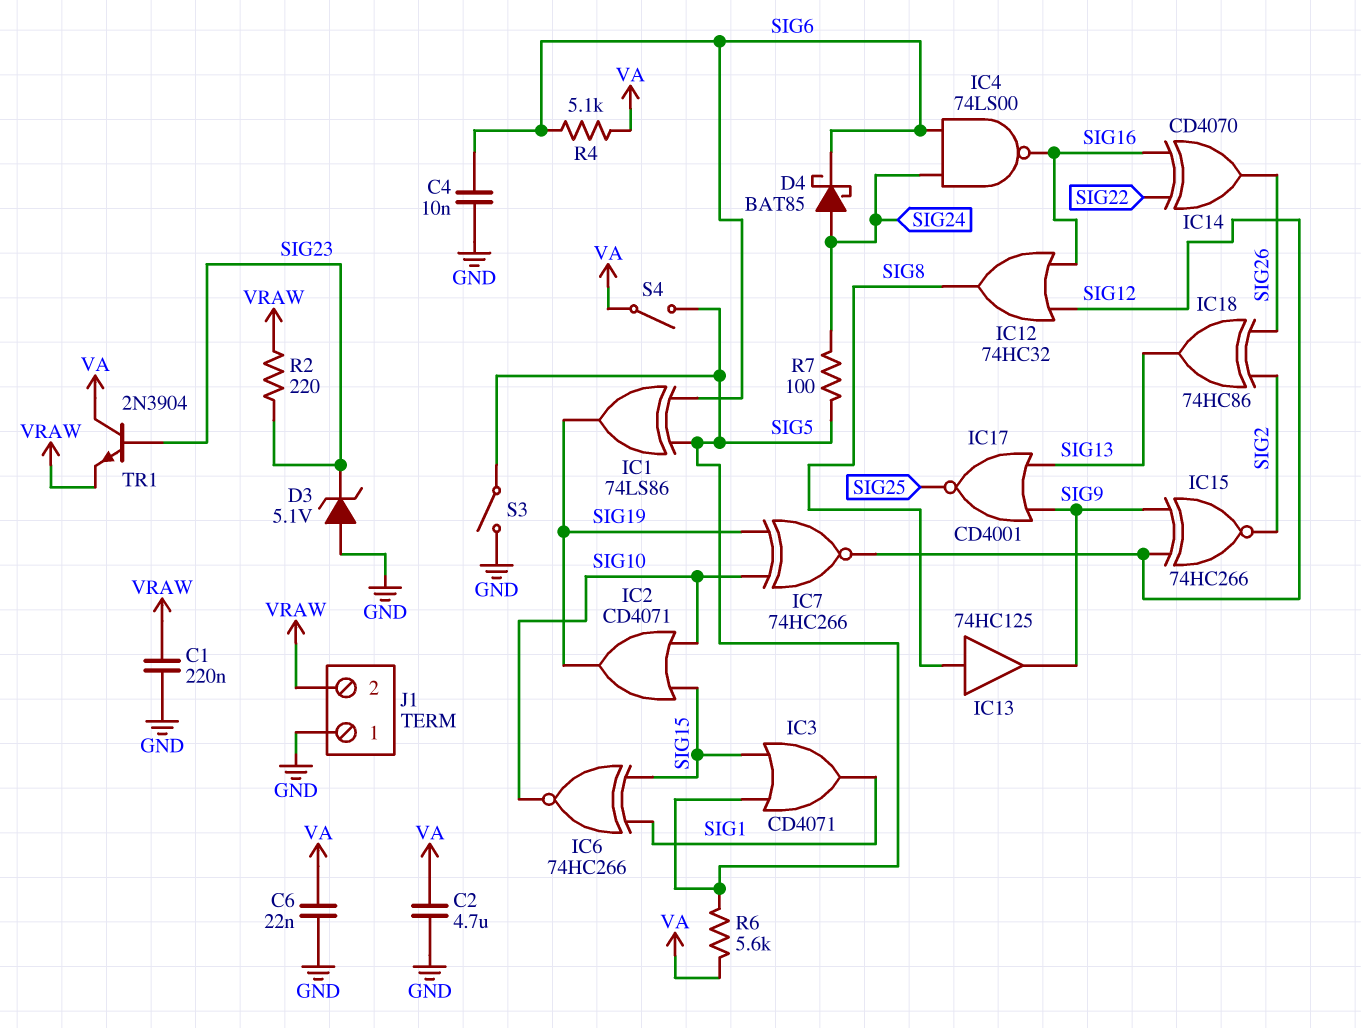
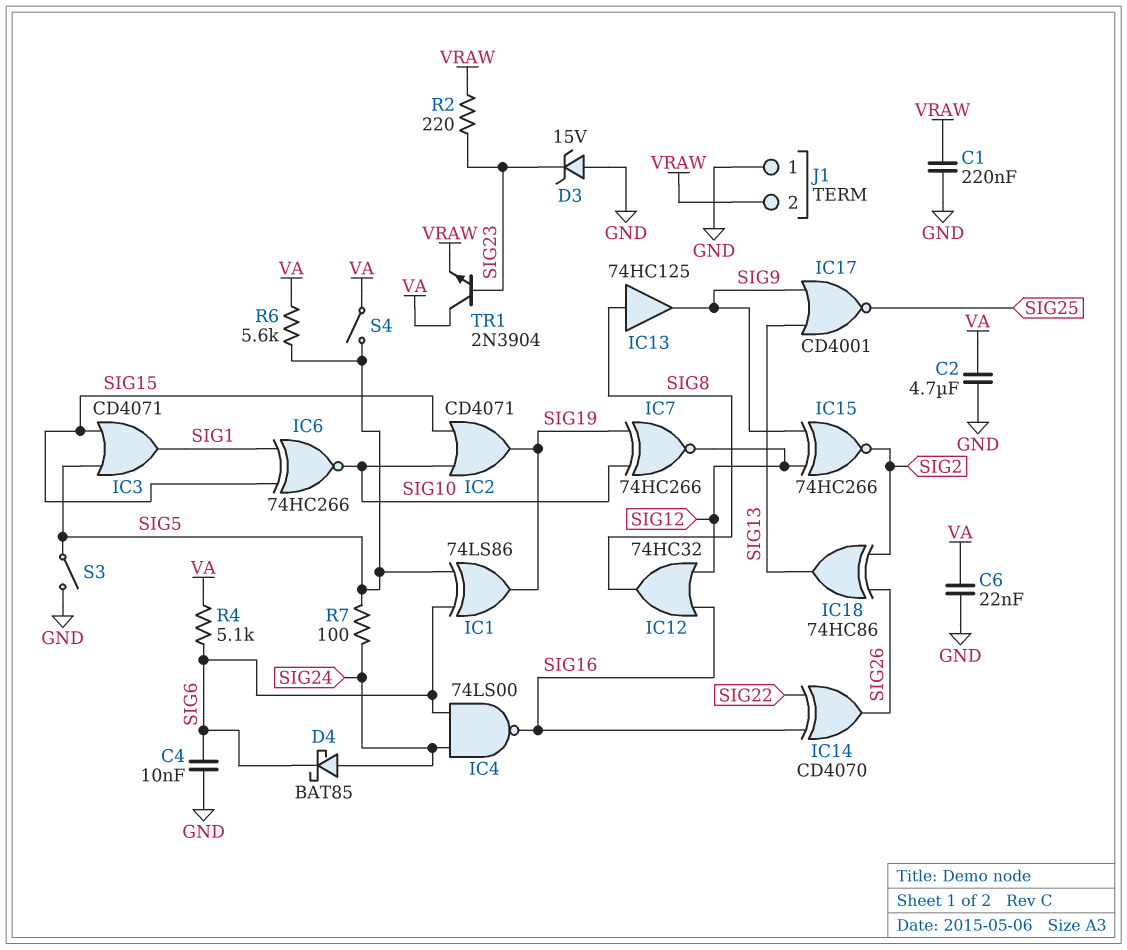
D3: zener 5.1V (A GND, K SIG23) -> zener 15V (A GND, K SIG23)

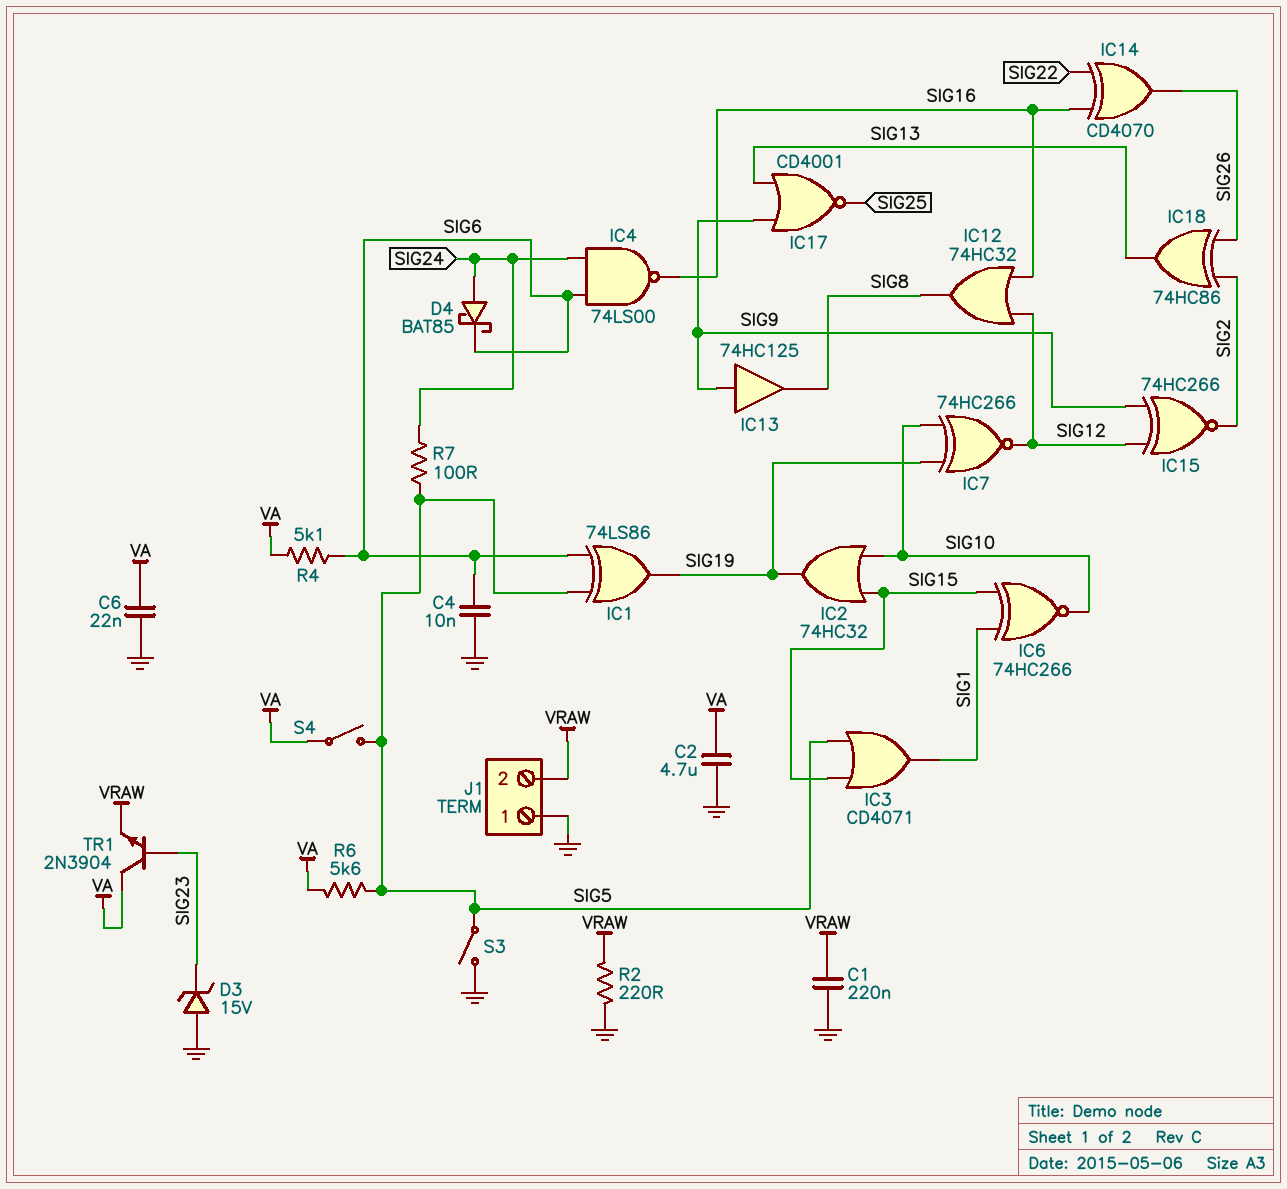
IC2: OR CD4071 (in SIG10, in SIG15, out SIG19) -> OR 74HC32 (in SIG10, in SIG15, out SIG19)
IC13: buffer 74HC125 (in SIG8, out SIG9) -> buffer 74HC125 (in SIG9, out SIG8)
R2: 220 (SIG23, VRAW) -> 220 (GND, VRAW)

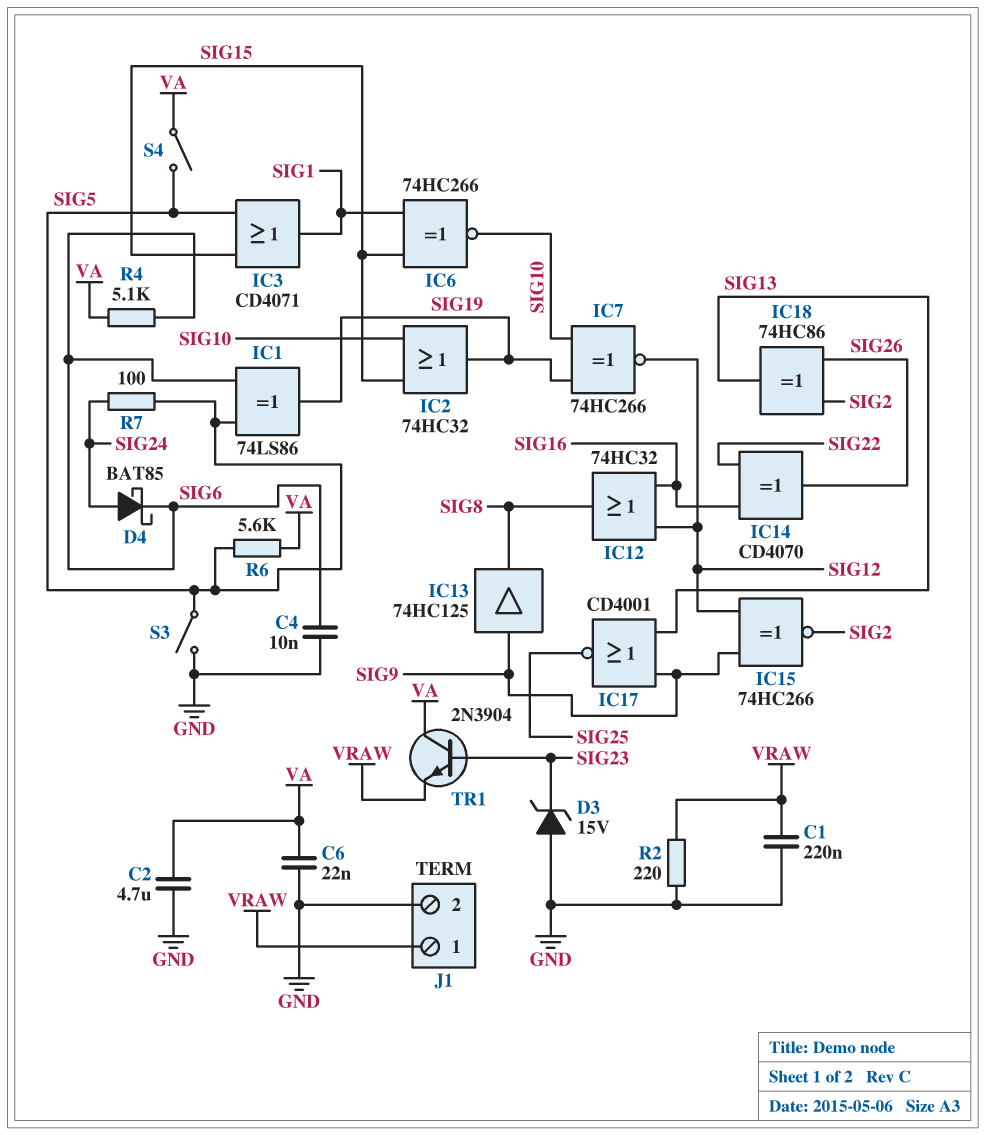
IC4: NAND 74LS00 (in SIG6, in SIG24, out SIG16) -> none
J1 pin 1: GND -> VRAW
J1 pin 2: VRAW -> GND

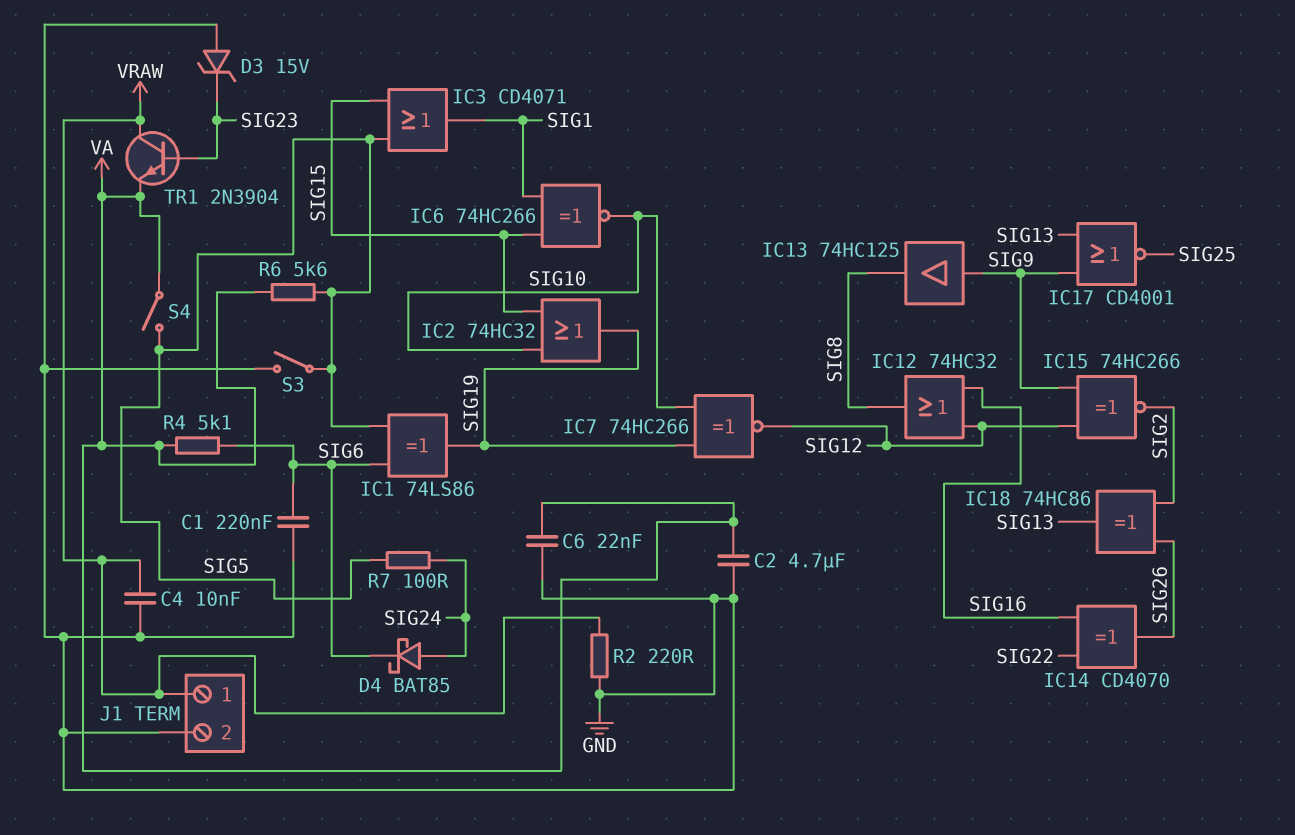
C1: 220nF (GND, VRAW) -> 220nF (GND, SIG6)
C4: 10nF (GND, SIG6) -> 10nF (GND, VRAW)
TR1: NPN 2N3904 (B SIG23, C VA, E VRAW) -> NPN 2N3904 (B SIG23, C VRAW, E VA)

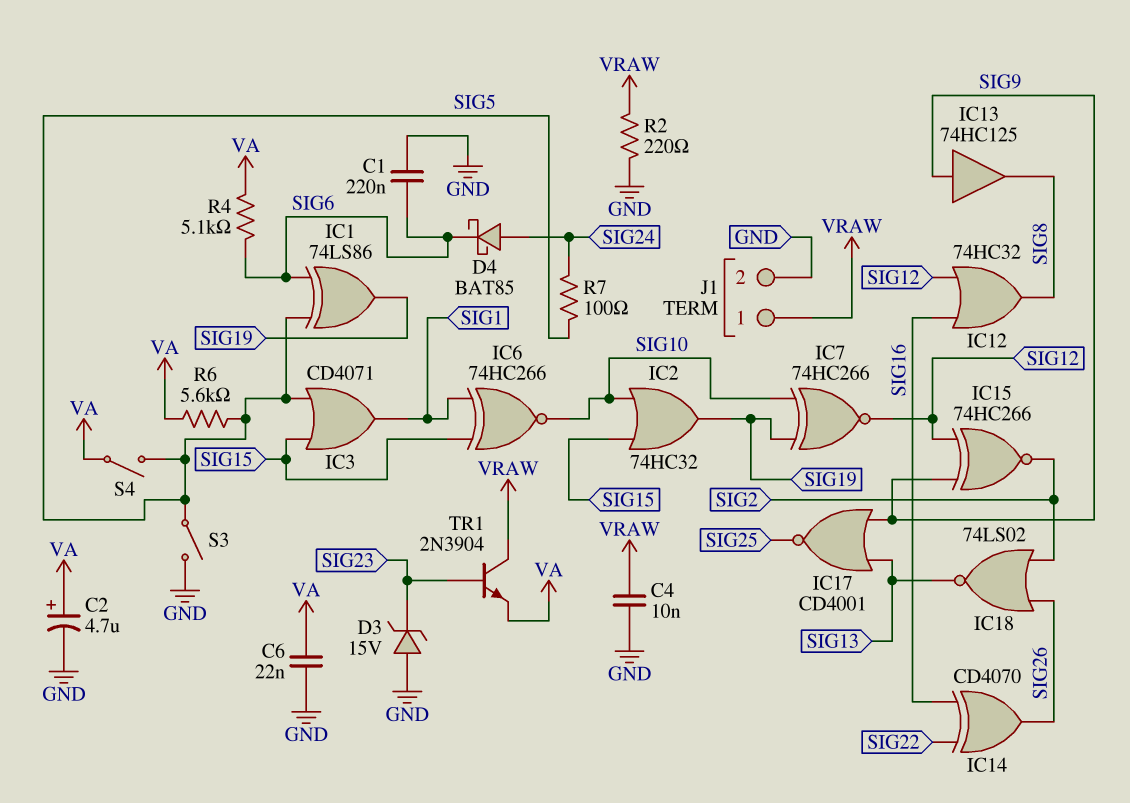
C2: 4.7uF (GND, VA) -> 4.7uF (plus VA, minus GND)
IC18: XOR 74HC86 (in SIG2, in SIG26, out SIG13) -> NOR 74LS02 (in SIG2, in SIG26, out SIG13)

